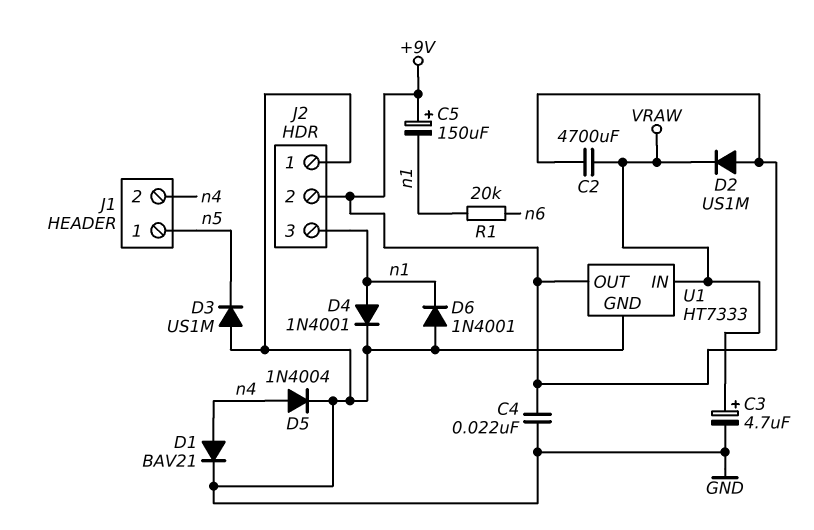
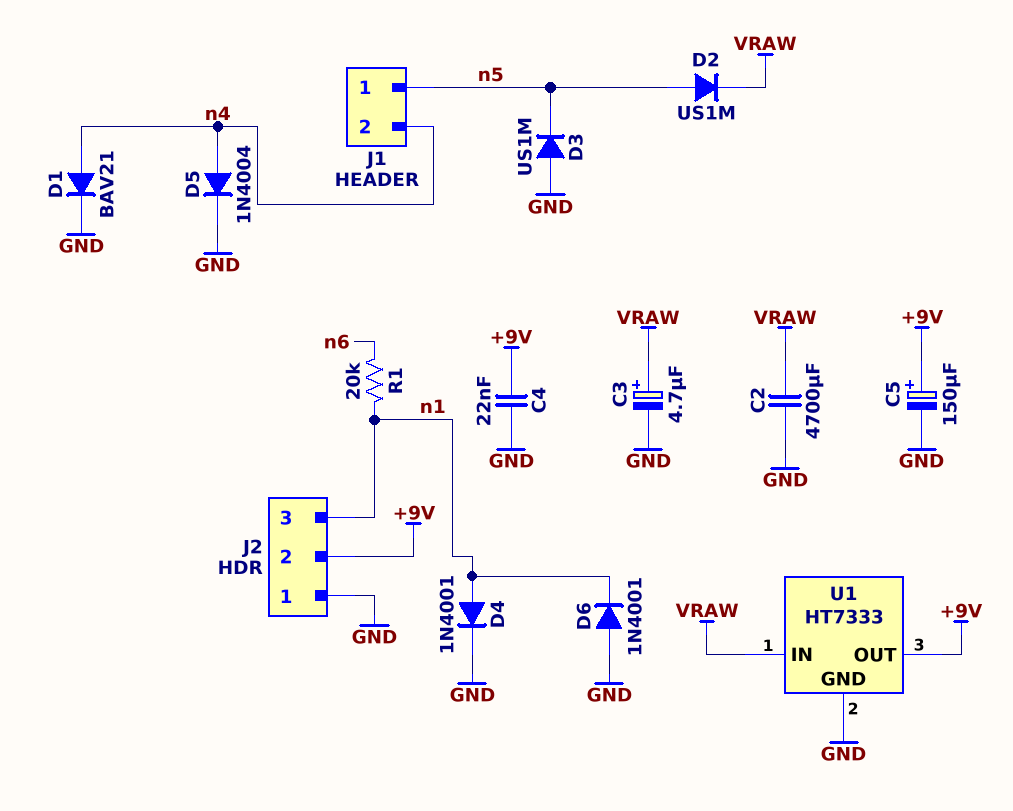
C2: 4700uF (+9V, VRAW) -> 4700uF (GND, VRAW)
C5: 150uF (plus +9V, minus n1) -> 150uF (plus +9V, minus GND)
D2: diode US1M (A +9V, K VRAW) -> diode US1M (A n5, K VRAW)

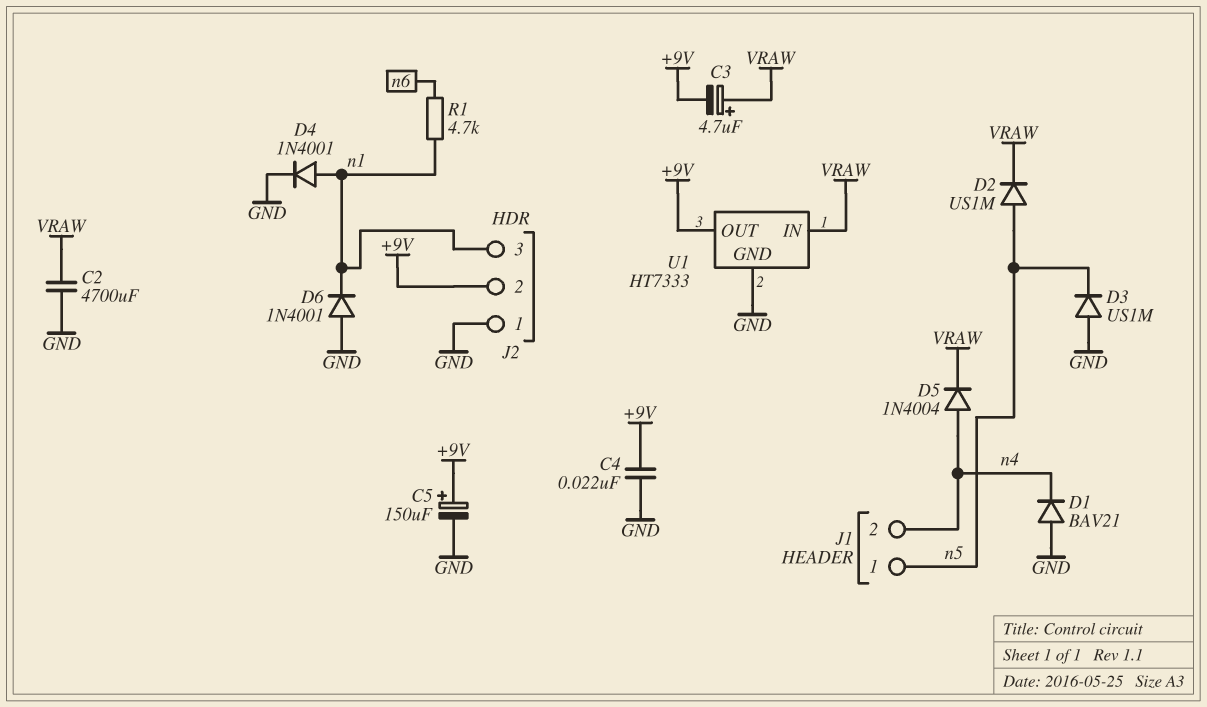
C3: 4.7uF (plus VRAW, minus GND) -> 4.7uF (plus VRAW, minus +9V)
D1: diode BAV21 (A n4, K GND) -> diode BAV21 (A GND, K n4)
D5: diode 1N4004 (A n4, K GND) -> diode 1N4004 (A n4, K VRAW)
R1: 20k (n1, n6) -> 4.7k (n1, n6)

